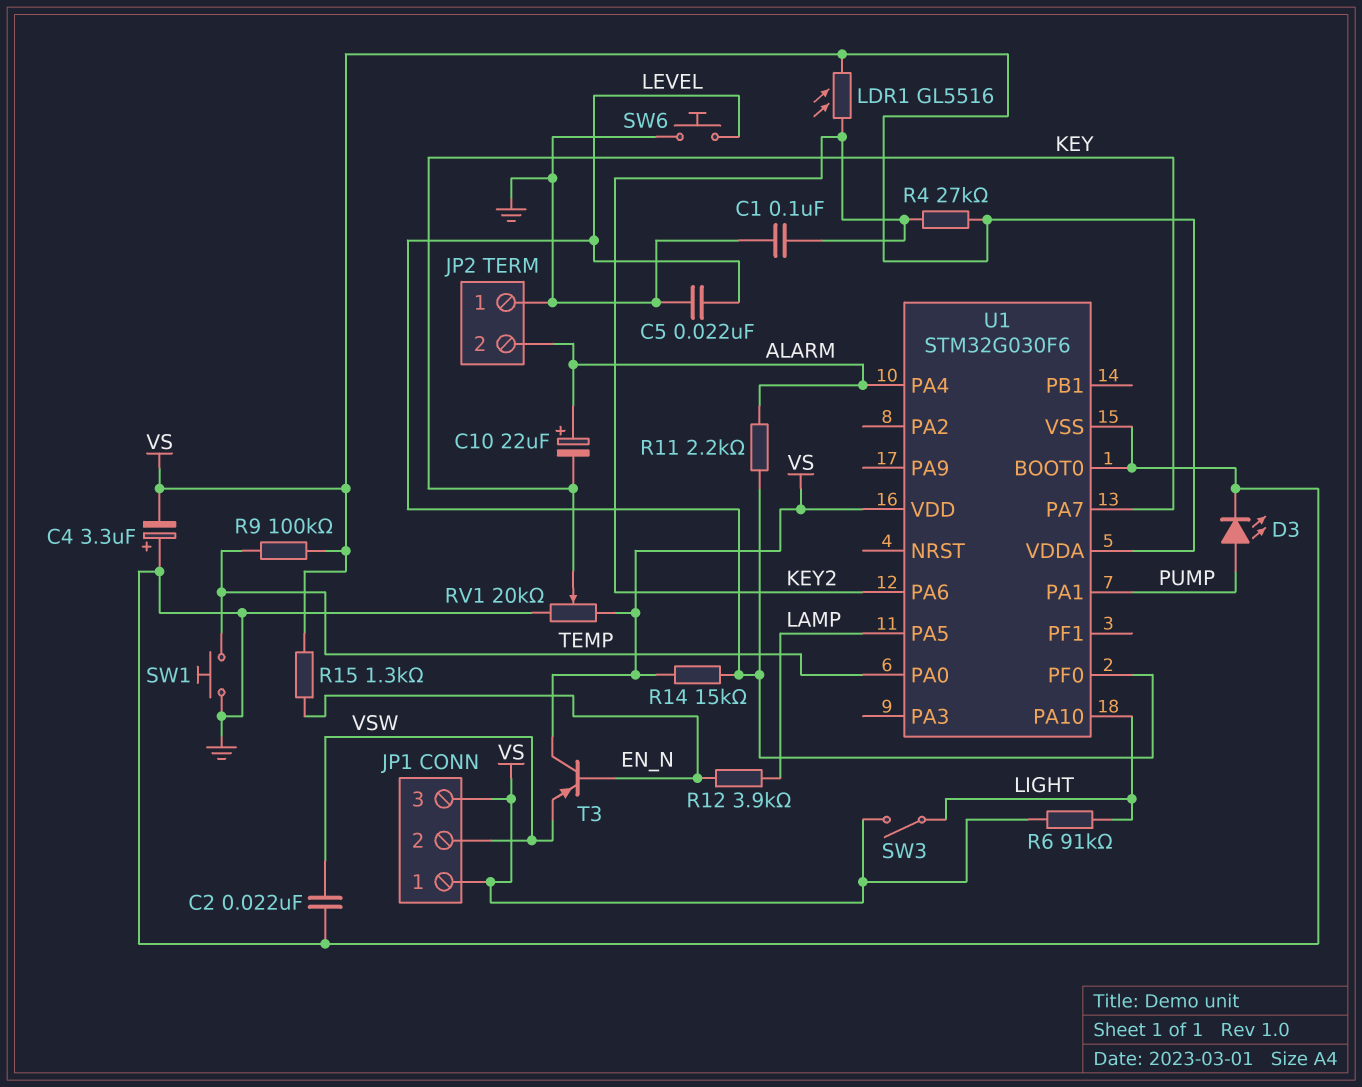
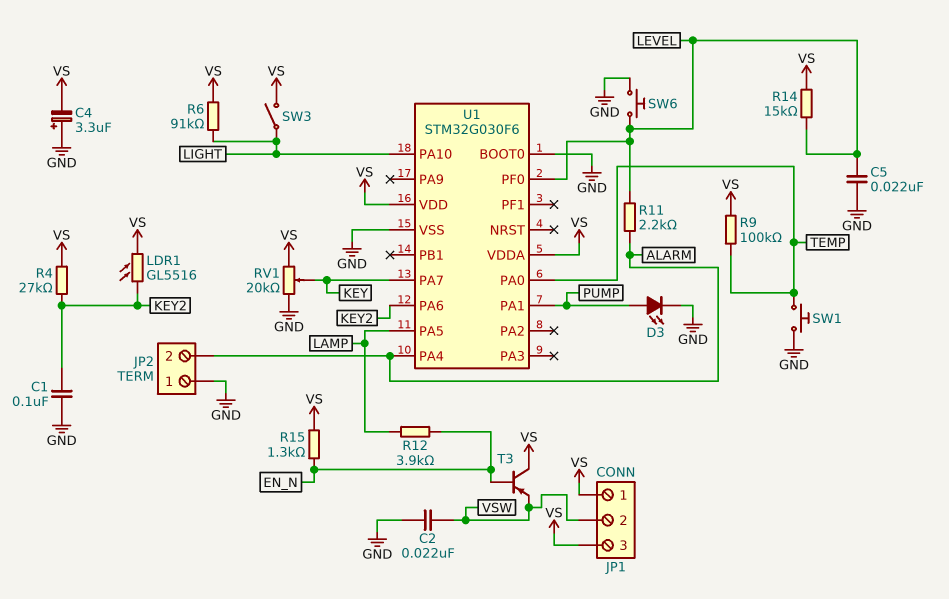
C10: 22uF (plus ALARM, minus KEY) -> none

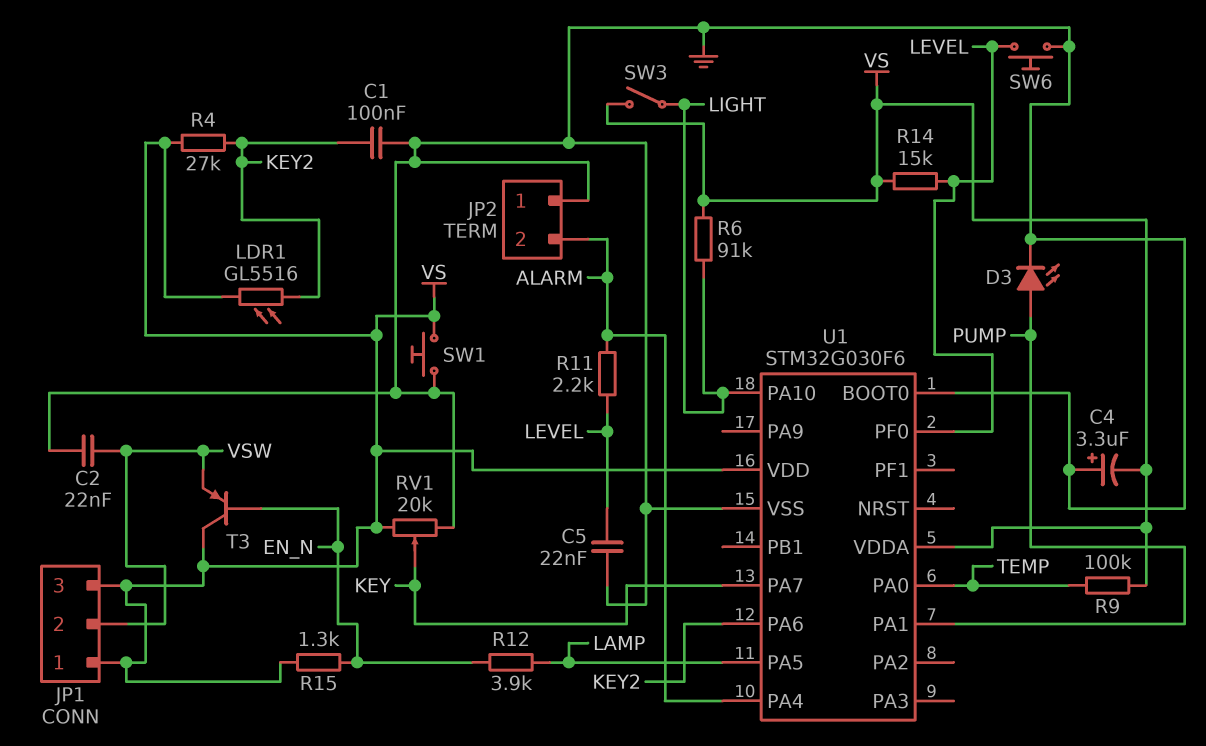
SW1: button (GND, TEMP) -> button (GND, VS)

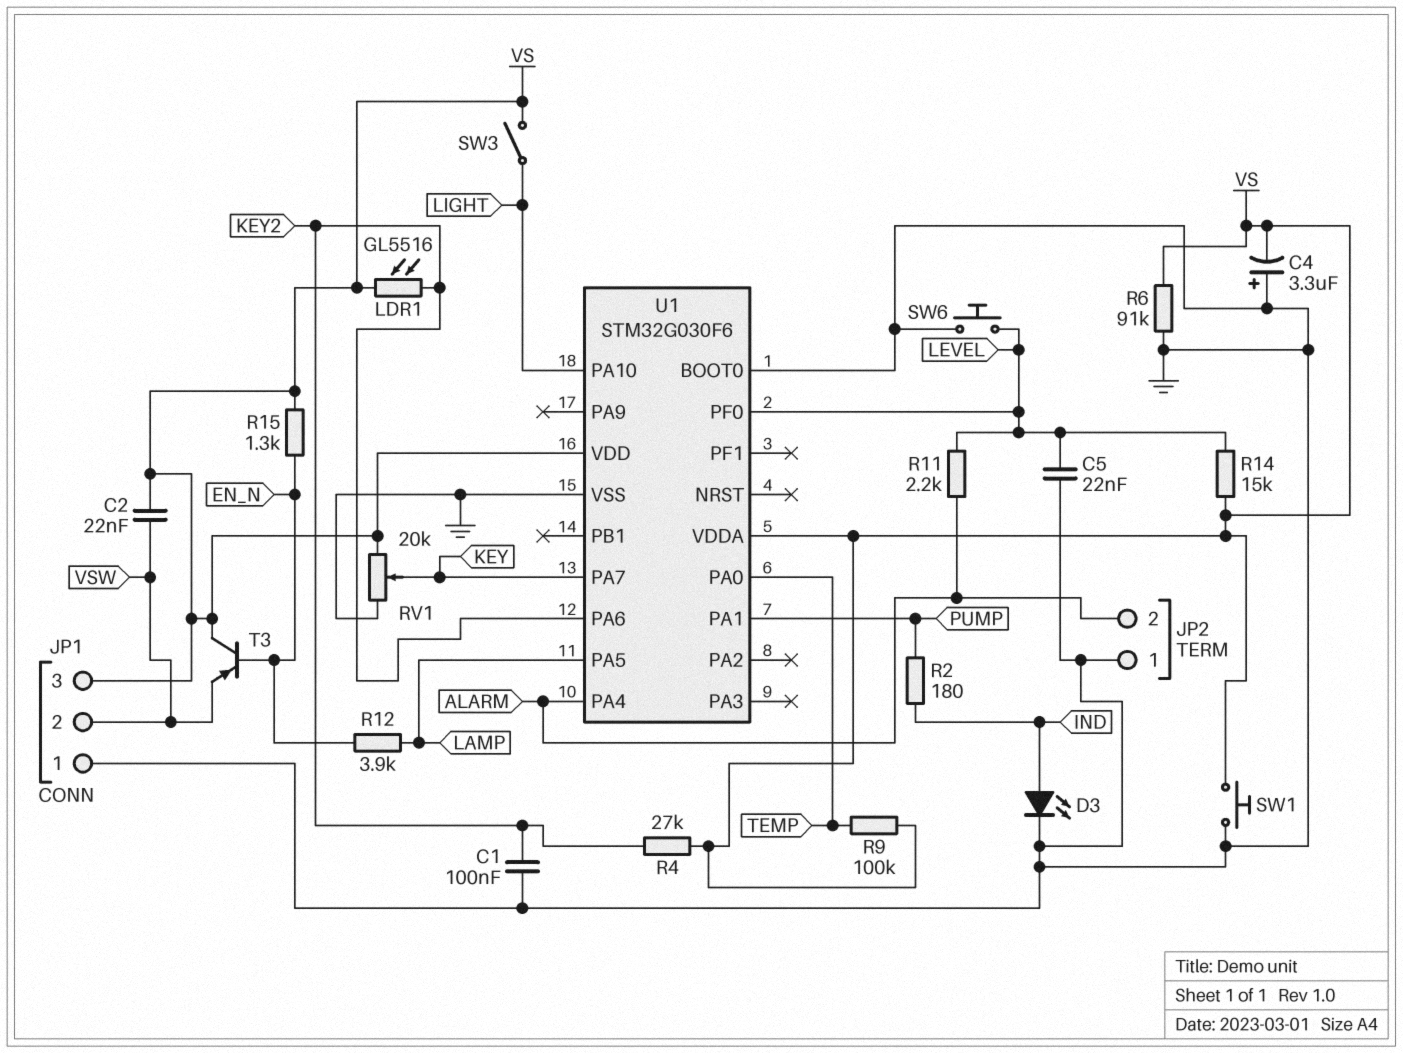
C2: 22nF (GND, VSW) -> 22nF (VS, VSW)
D3: LED (A PUMP, K GND) -> LED (A IND, K GND)
JP1 pin 1: VS -> GND
R2: none -> 180 (IND, PUMP)
R6: 91k (LIGHT, VS) -> 91k (GND, VS)

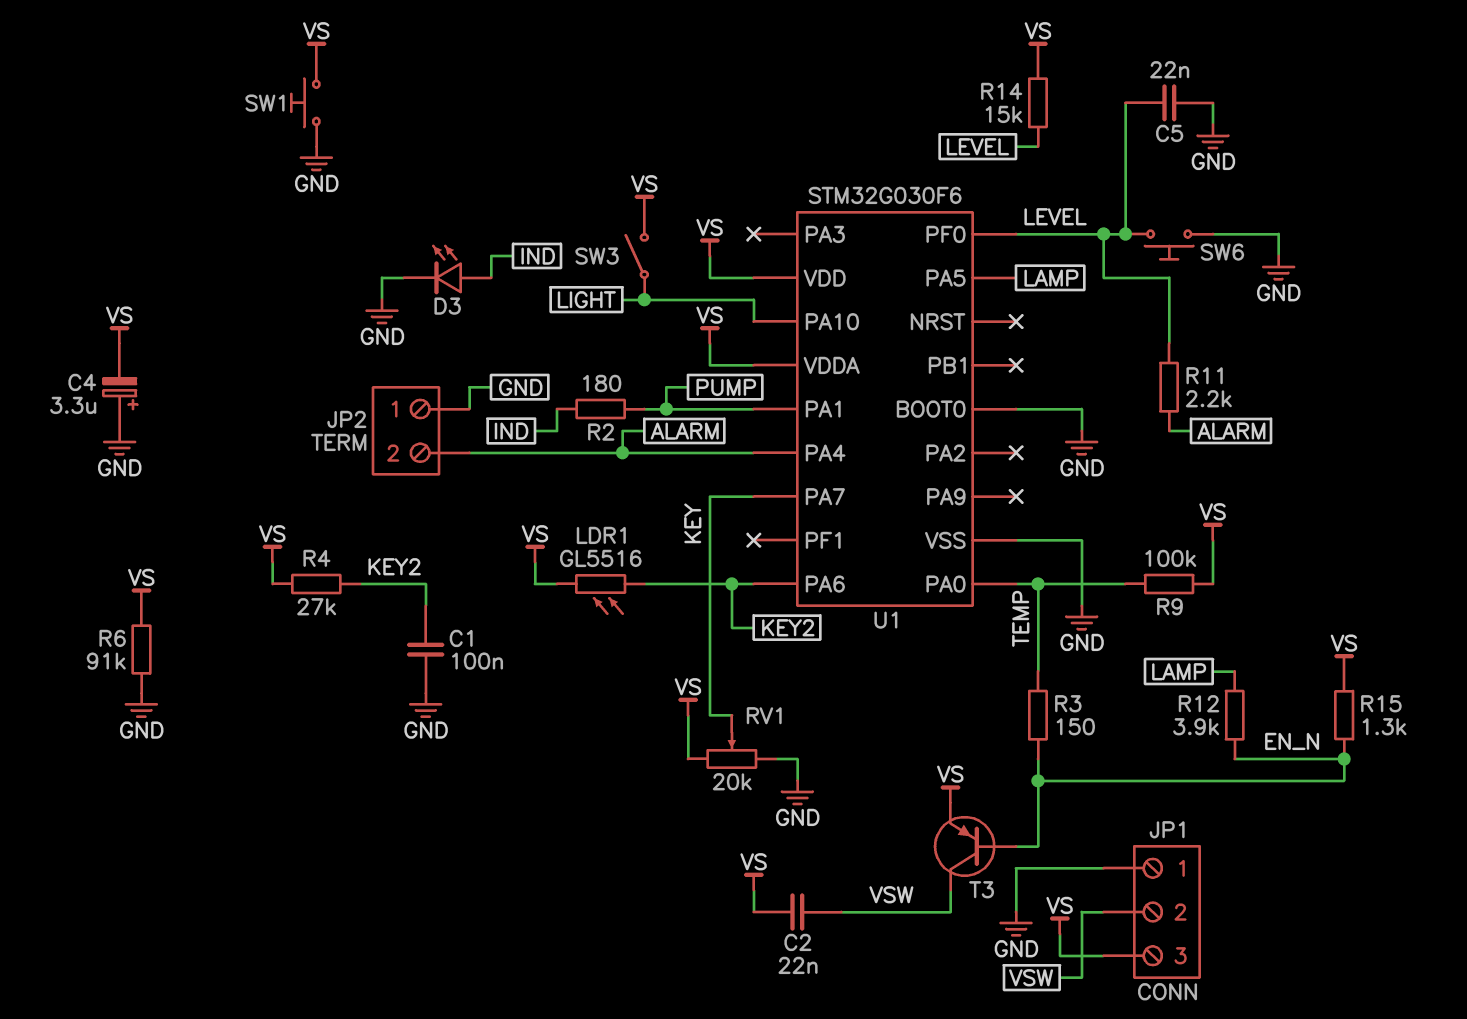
R3: none -> 150 (EN_N, TEMP)
T3: PNP (B EN_N, C VS, E VSW) -> PNP (B EN_N, C VSW, E VS)

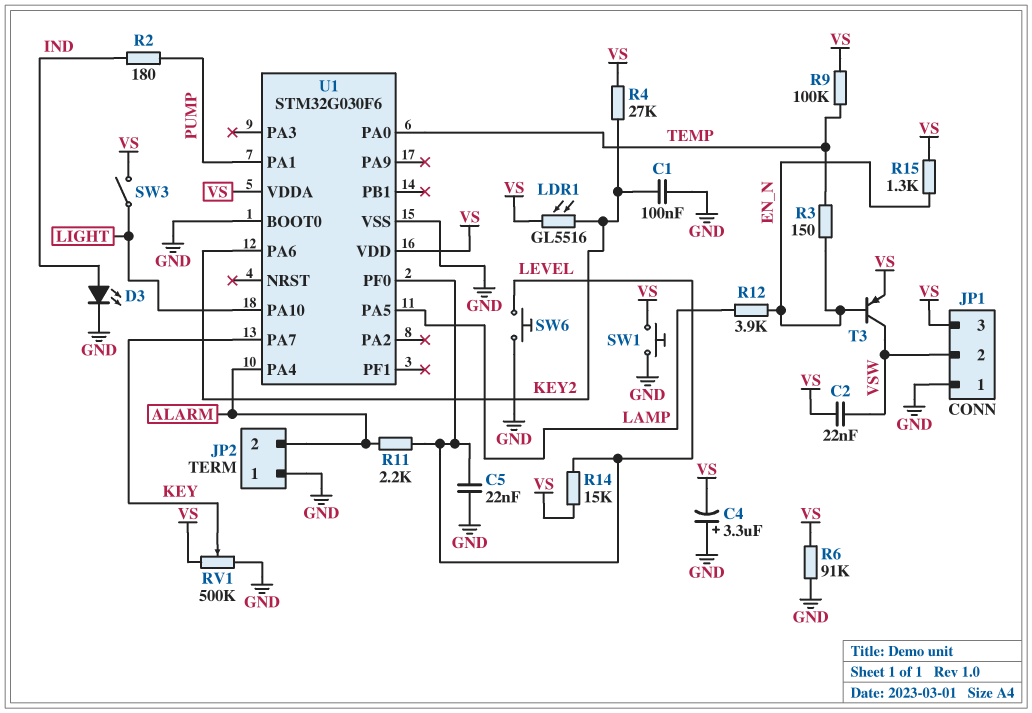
RV1: 20k (GND, VS, wiper KEY) -> 500k (GND, VS, wiper KEY)

